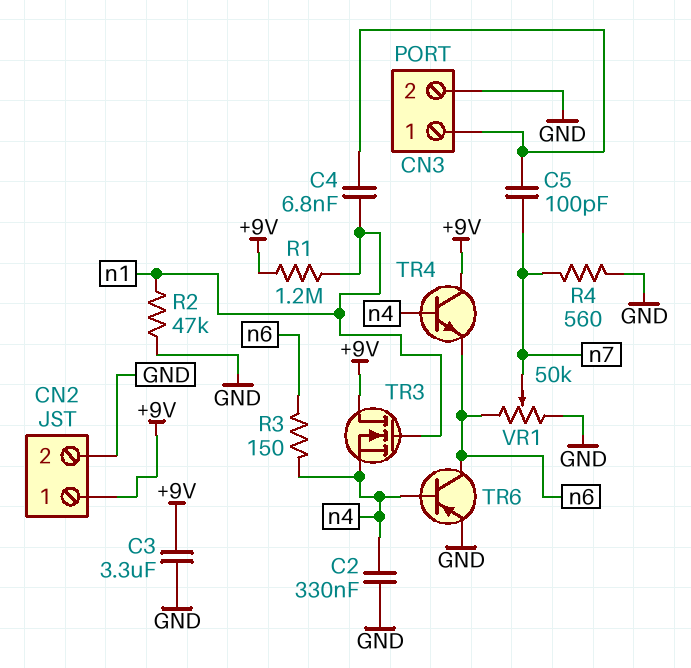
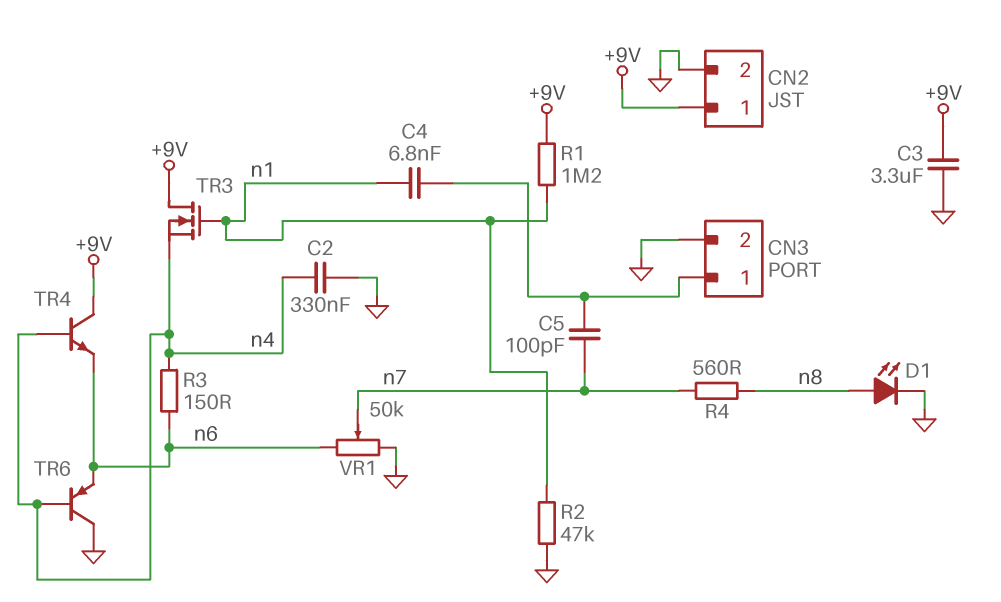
D1: none -> LED (A n8, K GND)
R4: 560 (GND, n7) -> 560 (n7, n8)
TR6: PNP (B n4, C n6, E GND) -> PNP (B n4, C GND, E n6)

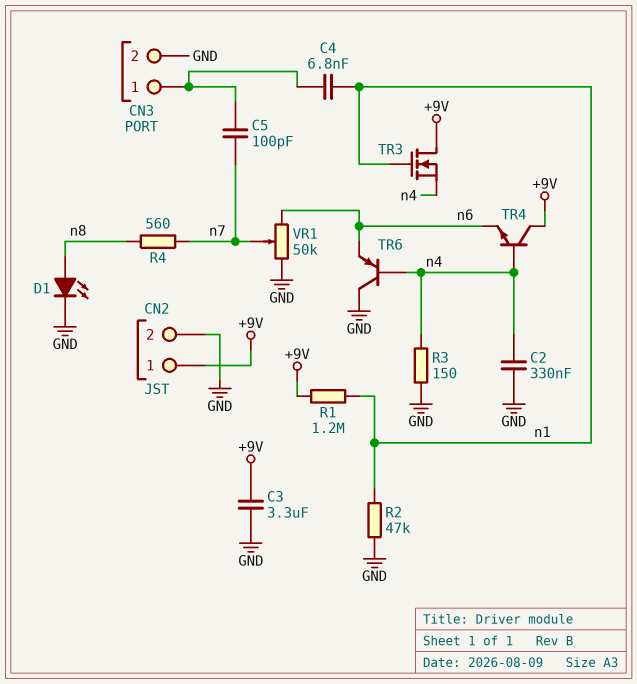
R3: 150 (n4, n6) -> 150 (GND, n4)

